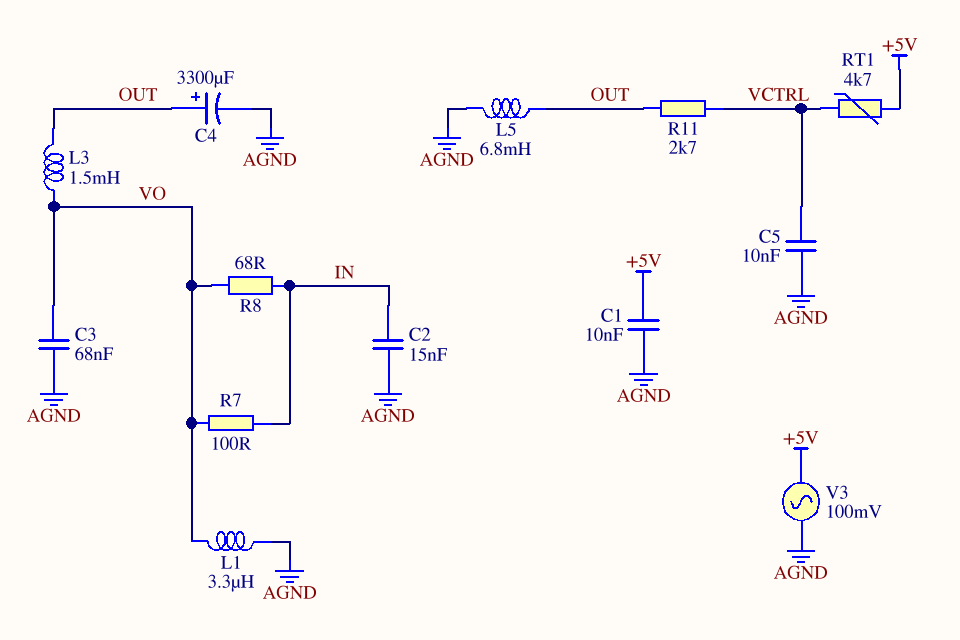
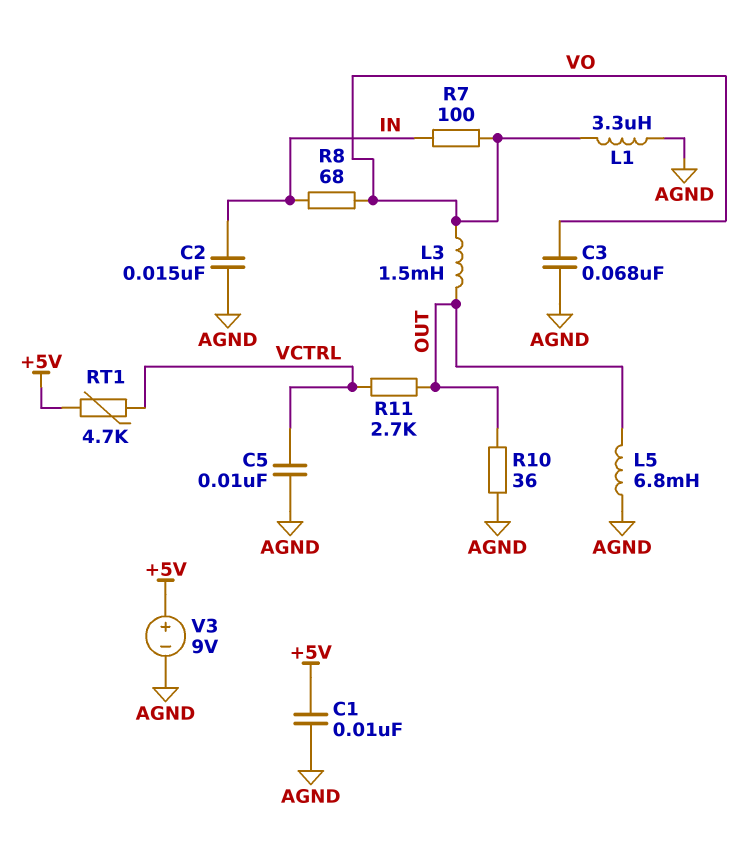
C4: 3300uF (plus OUT, minus AGND) -> none
R10: none -> 36 (AGND, OUT)
V3: AC 100mV (+5V, AGND) -> 9V (plus +5V, minus AGND)

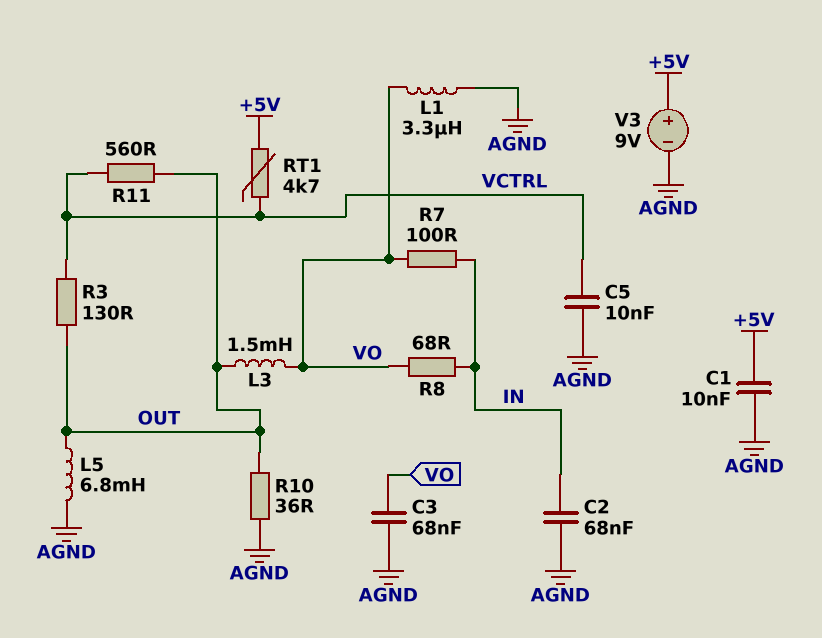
C2: 15nF (AGND, IN) -> 68nF (AGND, IN)
R3: none -> 130 (OUT, VCTRL)
R11: 2.7k (OUT, VCTRL) -> 560 (OUT, VCTRL)

